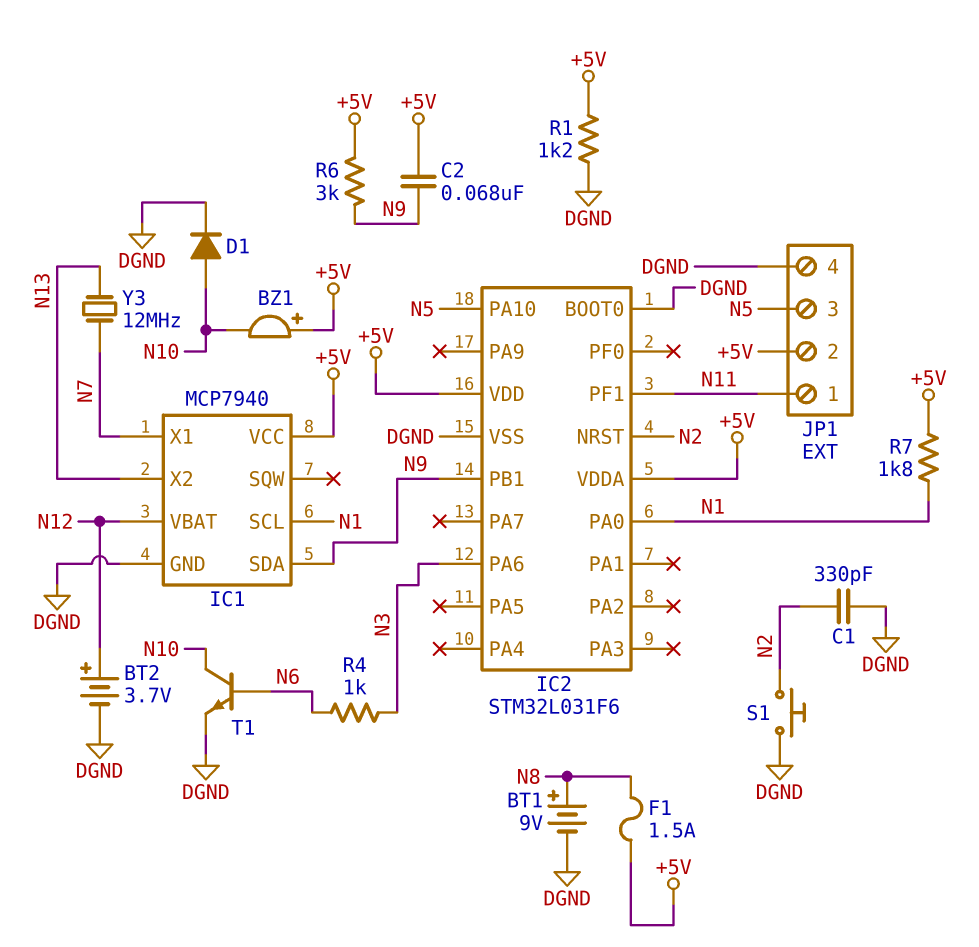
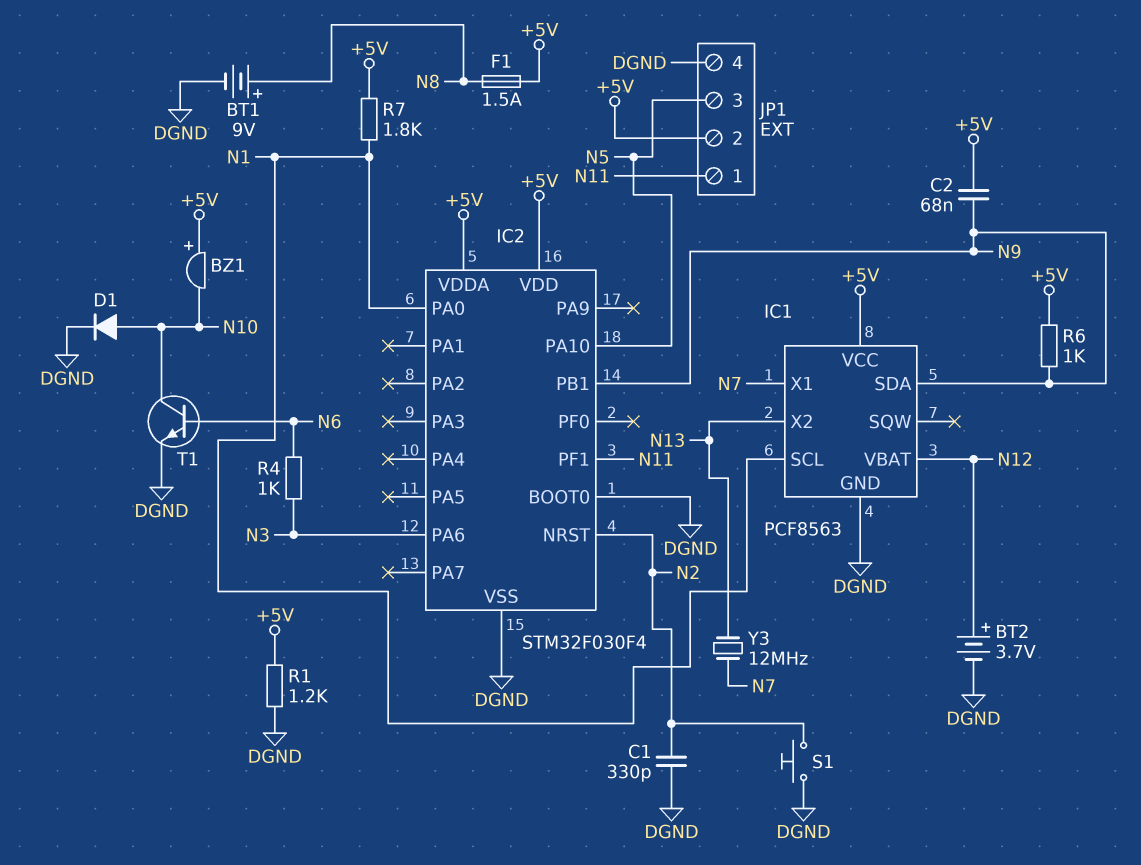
IC1: MCP7940 -> PCF8563
IC2: STM32L031F6 -> STM32F030F4
R6: 3k (+5V, N9) -> 1k (+5V, N9)

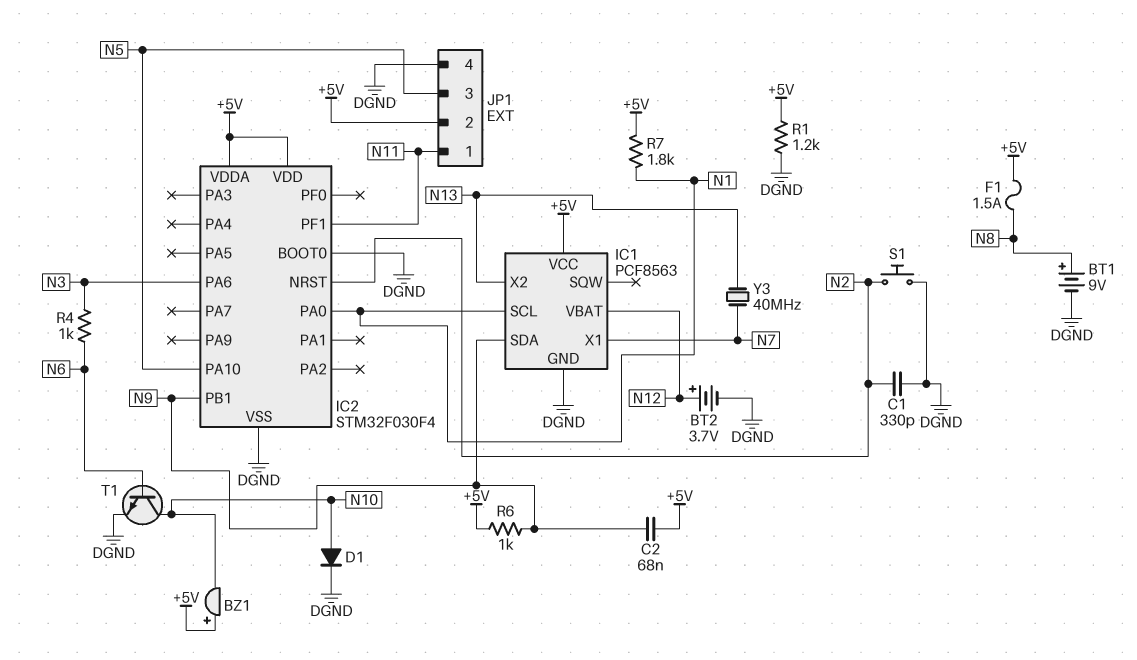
Y3: 12MHz (N7, N13) -> 40MHz (N7, N13)

